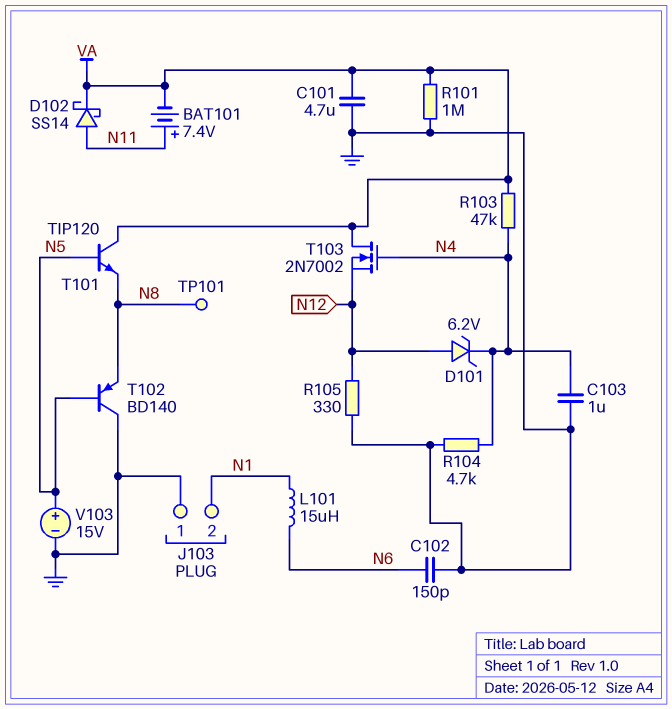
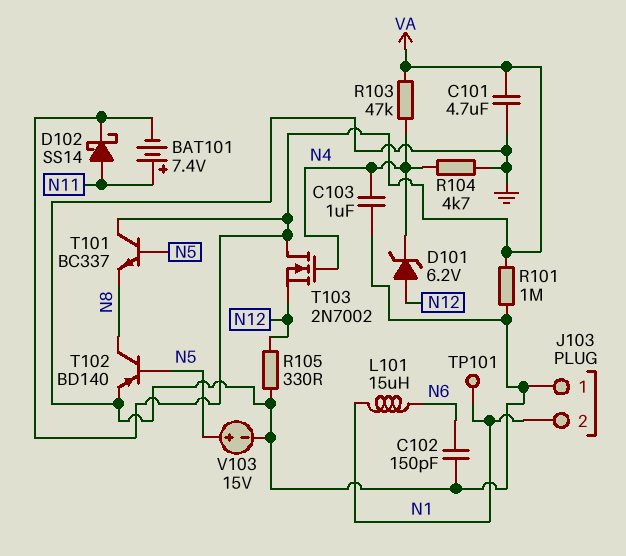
T101: NPN TIP120 (B N5, C VA, E N8) -> NPN BC337 (B N5, C VA, E N8)
T102: PNP BD140 (B N5, C GND, E N8) -> PNP BD140 (B N5, C N8, E GND)
TP101: test point (N8) -> test point (N1)

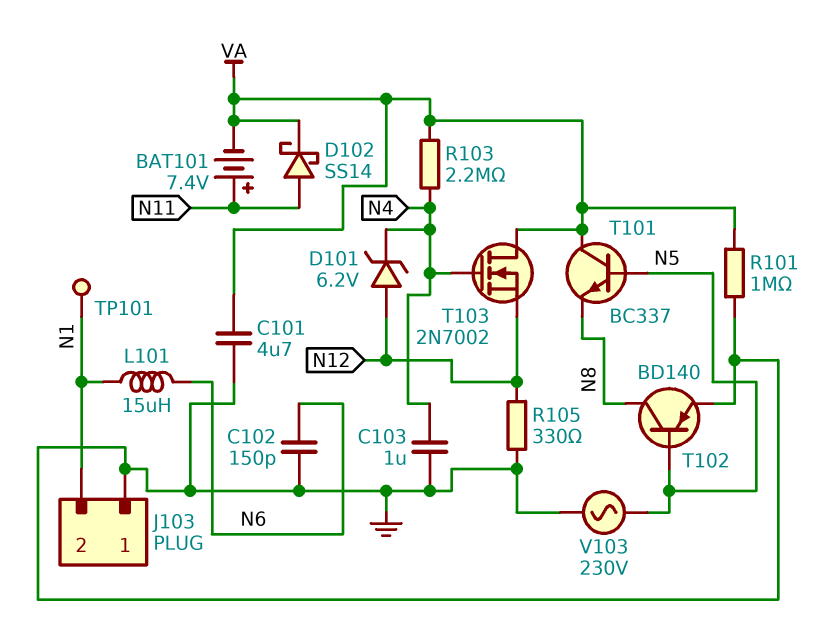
R103: 47k (N4, VA) -> 2.2M (N4, VA)
R104: 4.7k (GND, N4) -> none
V103: 15V (plus N5, minus GND) -> AC 230V (GND, N5)

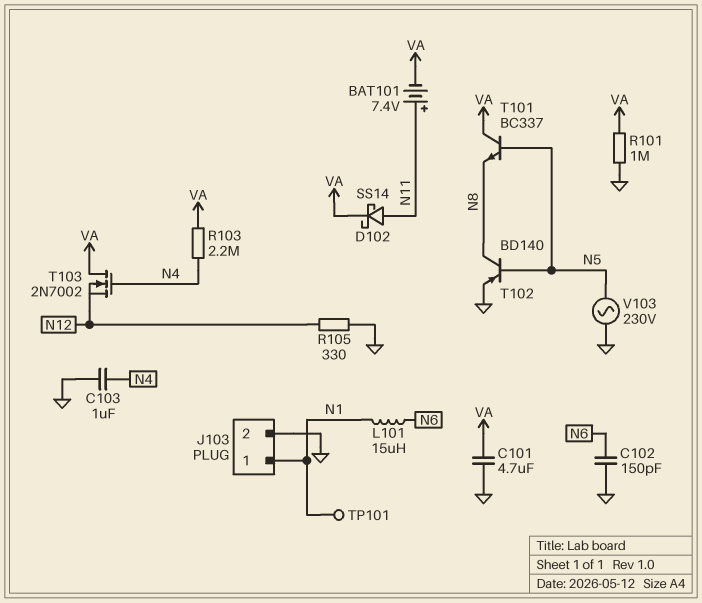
D101: zener 6.2V (A N12, K N4) -> none
J103 pin 1: GND -> N1
J103 pin 2: N1 -> GND

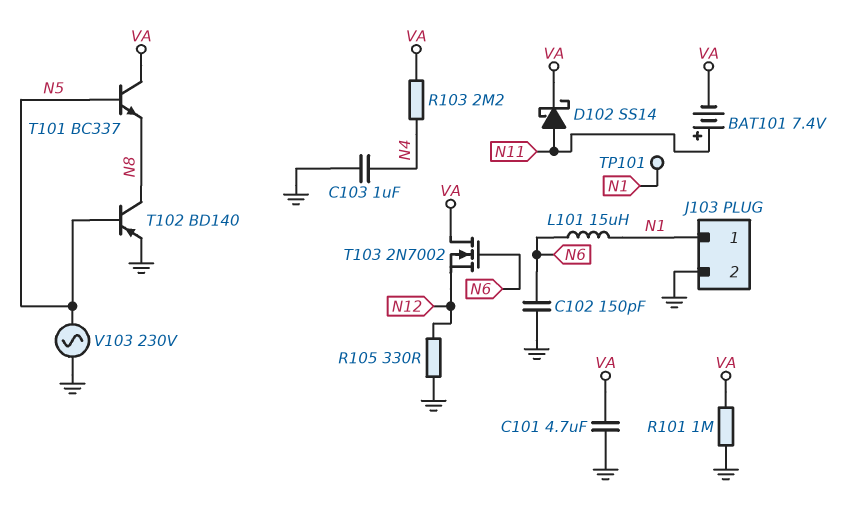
T103: NMOS 2N7002 (G N4, D VA, S N12) -> NMOS 2N7002 (G N6, D VA, S N12)

